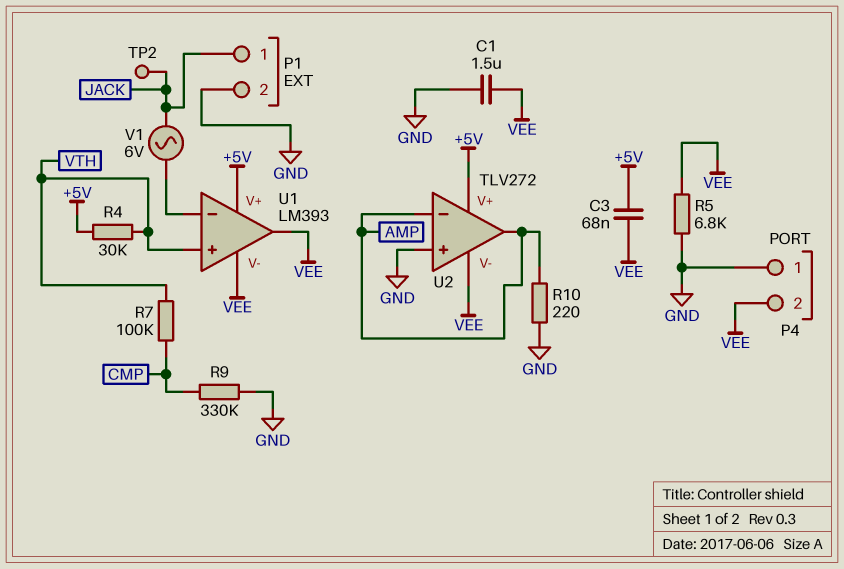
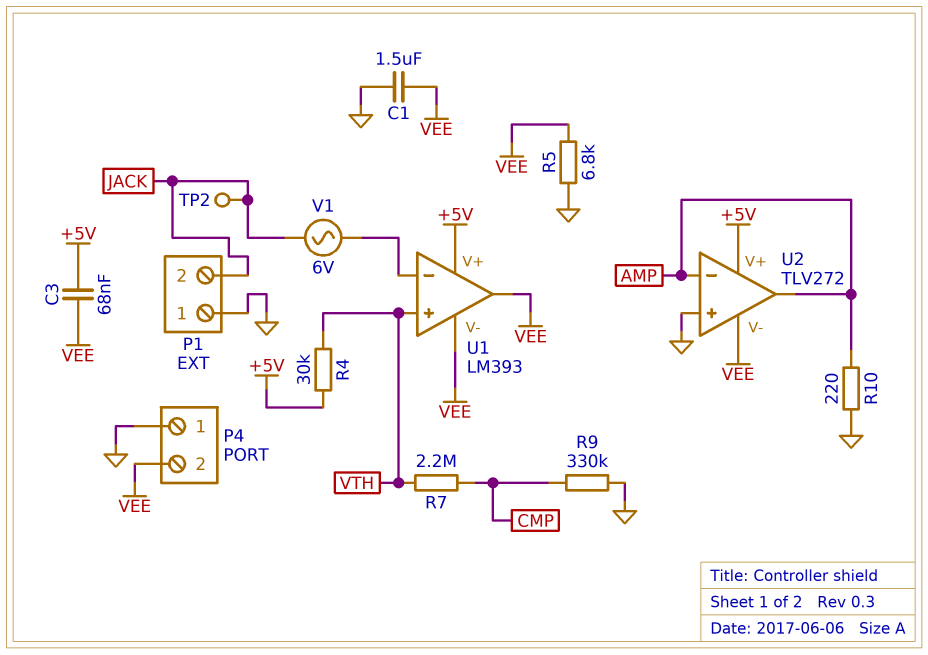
P1 pin 1: JACK -> GND
P1 pin 2: GND -> JACK
R7: 100k (CMP, VTH) -> 2.2M (CMP, VTH)

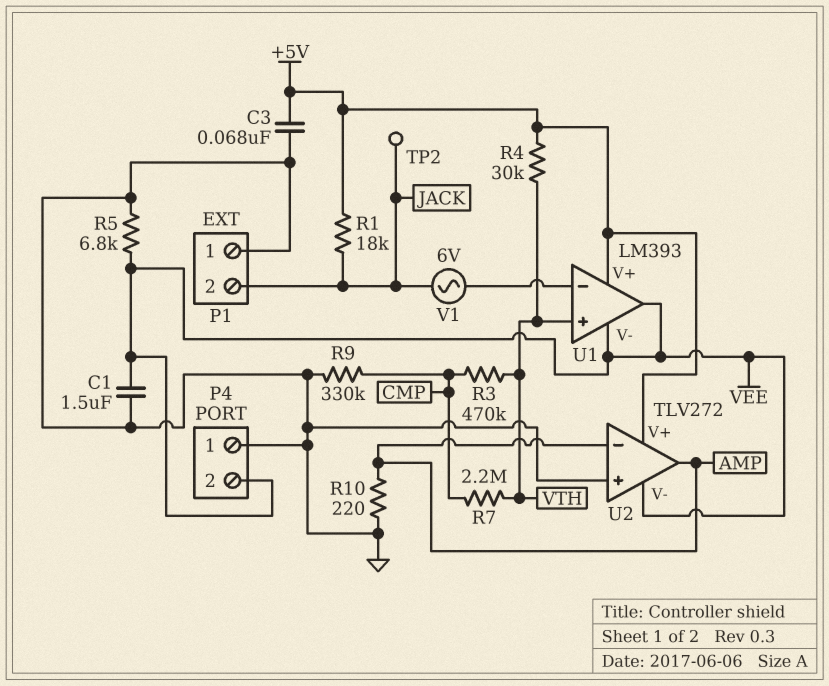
C3: 68nF (+5V, VEE) -> 68nF (+5V, GND)
R1: none -> 18k (+5V, JACK)
R3: none -> 470k (CMP, VTH)

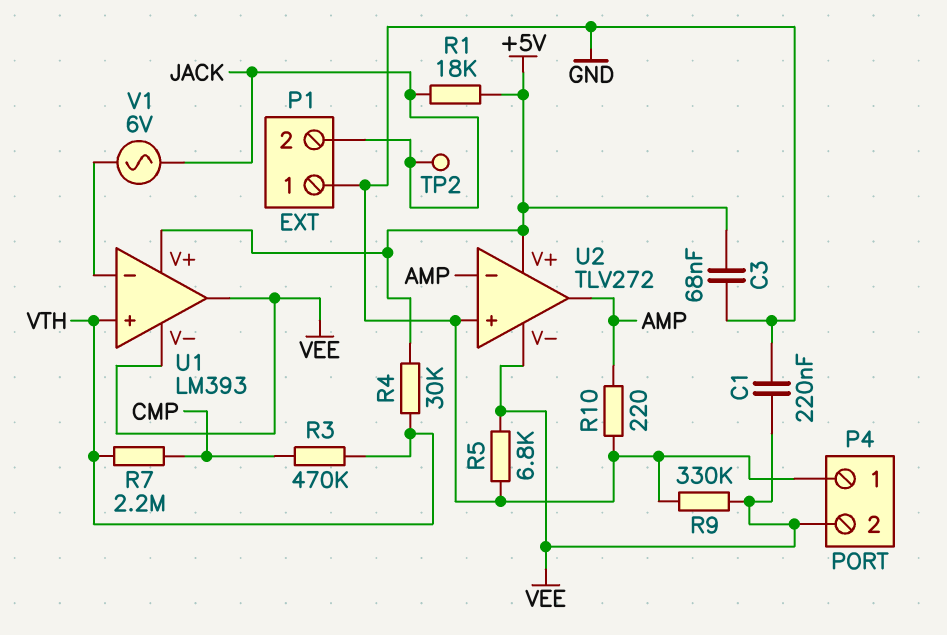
C1: 1.5uF (GND, VEE) -> 220nF (GND, VEE)
R9: 330k (CMP, GND) -> 330k (GND, VEE)

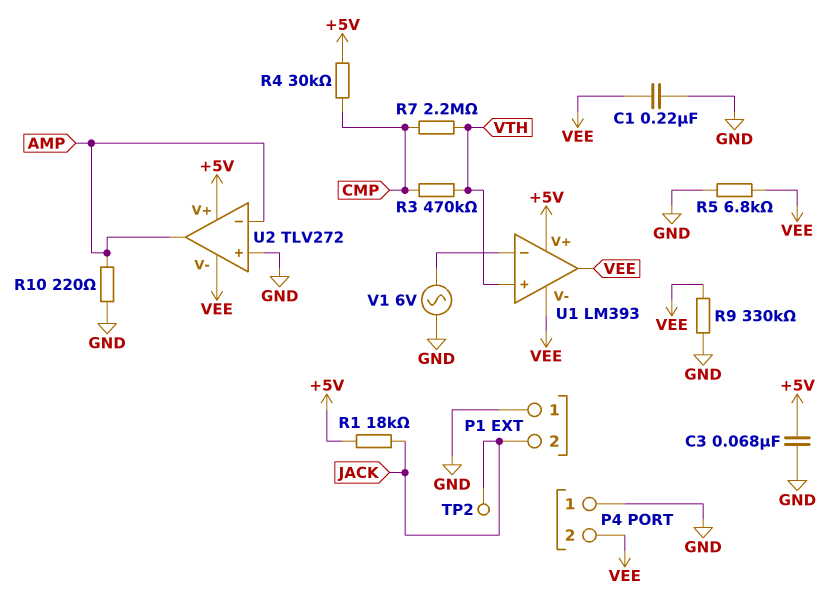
R4: 30k (+5V, VTH) -> 30k (+5V, CMP)
V1: AC 6V (JACK, U1/in-) -> AC 6V (GND, U1/in-)

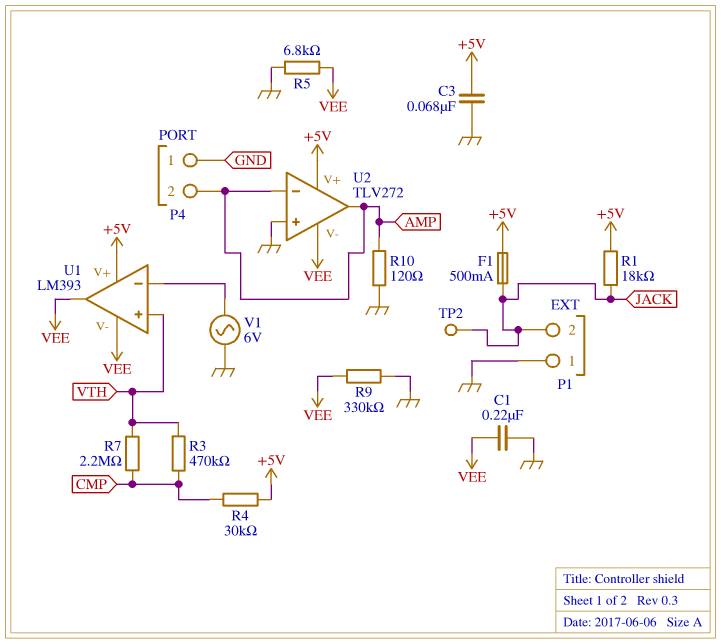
F1: none -> 500mA (+5V, JACK)
P4 pin 2: VEE -> AMP
R10: 220 (AMP, GND) -> 120 (AMP, GND)

